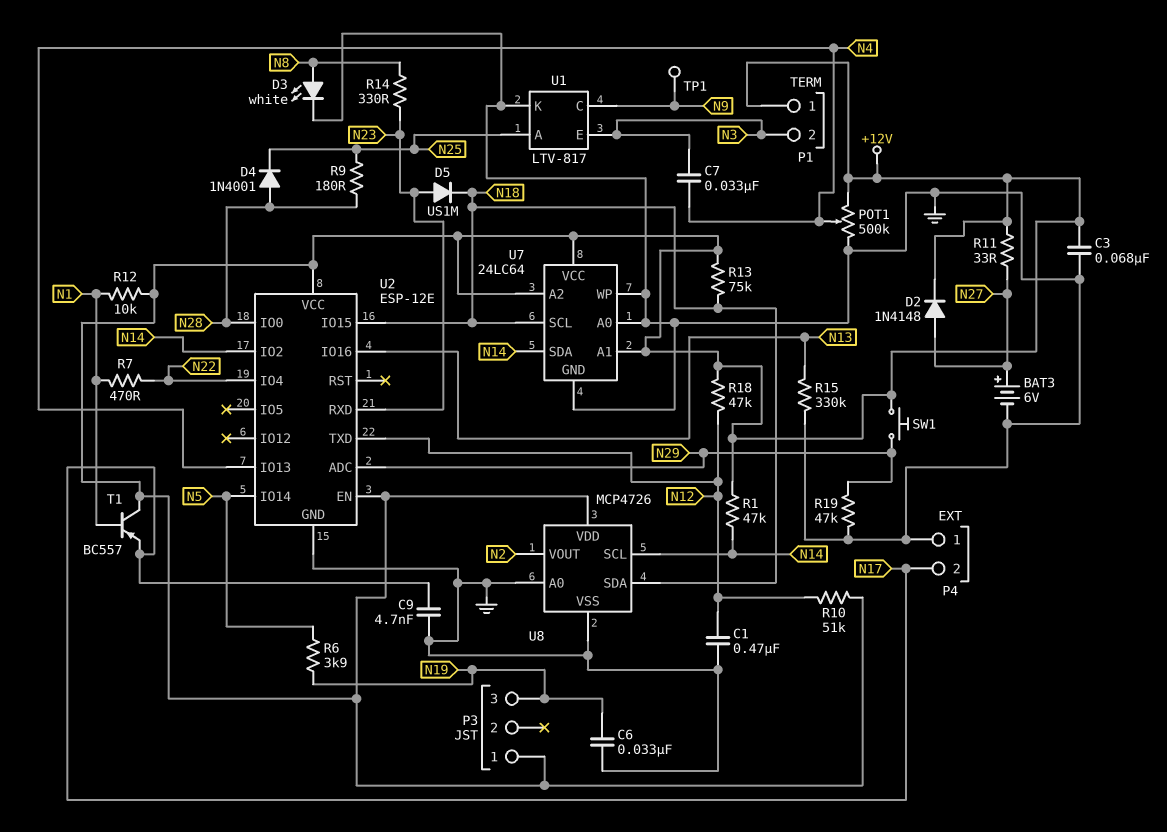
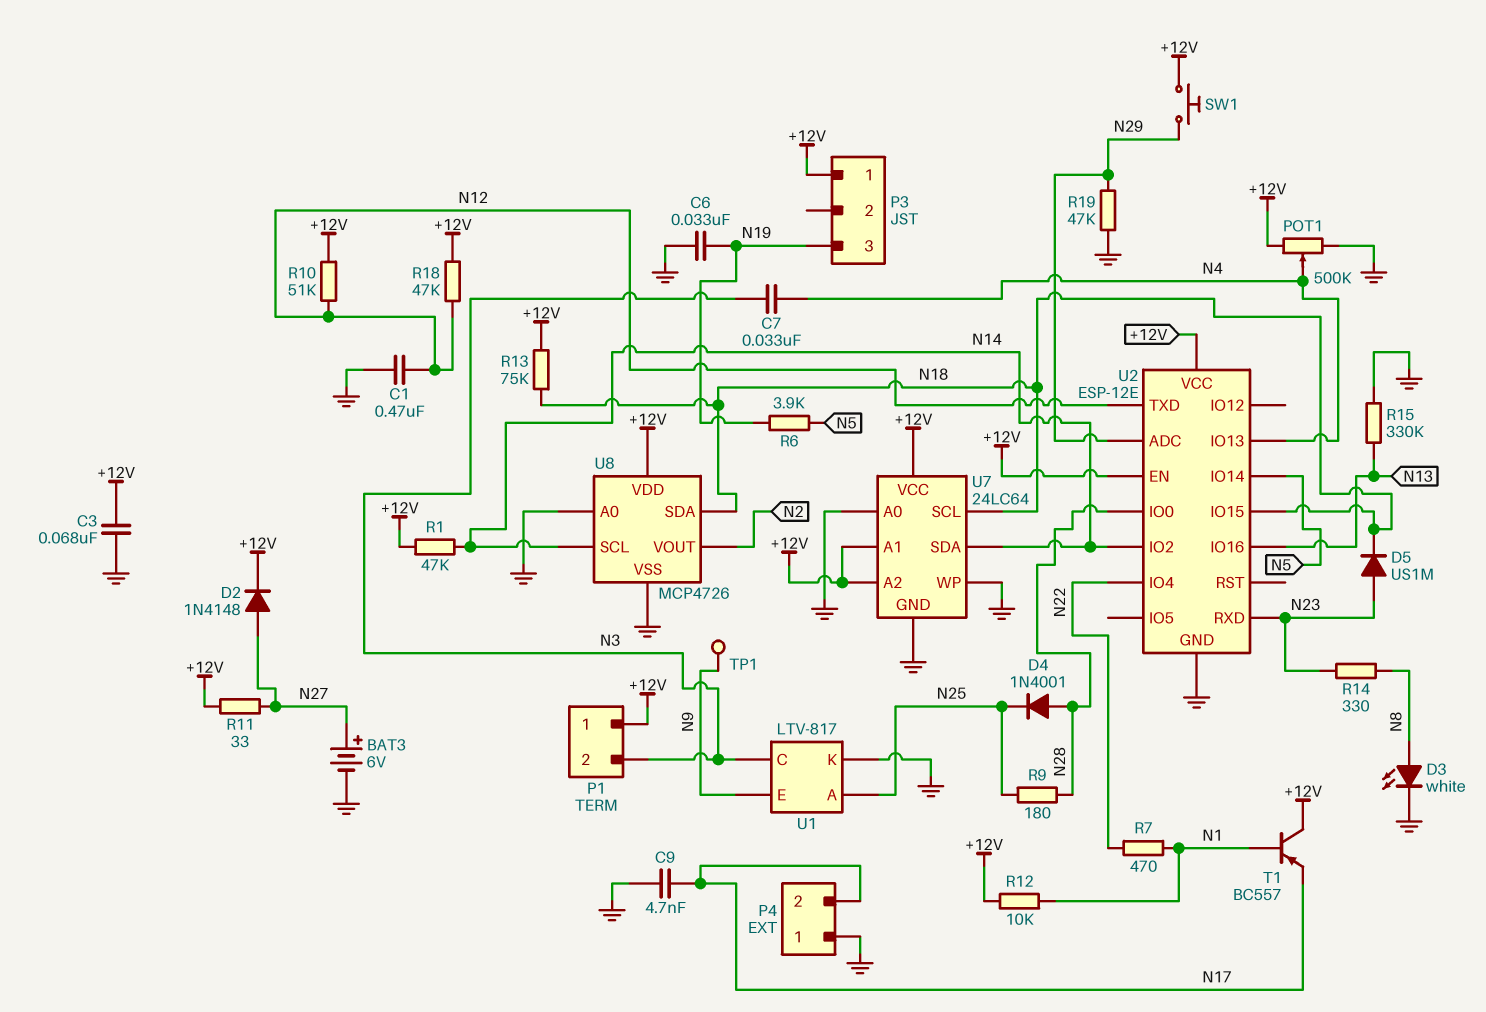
U1 pin C: N9 -> N3
U1 pin E: N3 -> N9

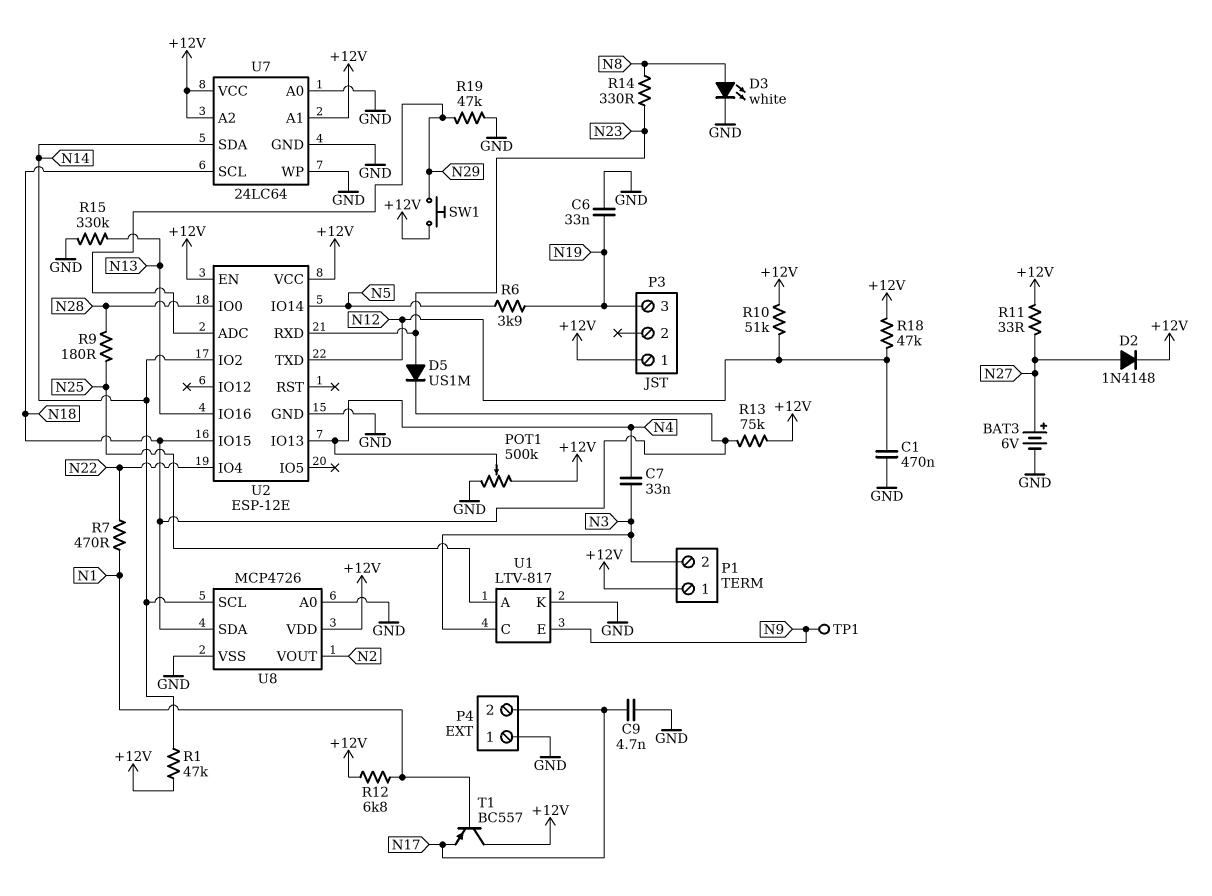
C3: 68nF (+12V, GND) -> none
D4: diode 1N4001 (A N28, K N25) -> none
R12: 10k (+12V, N1) -> 6.8k (+12V, N1)

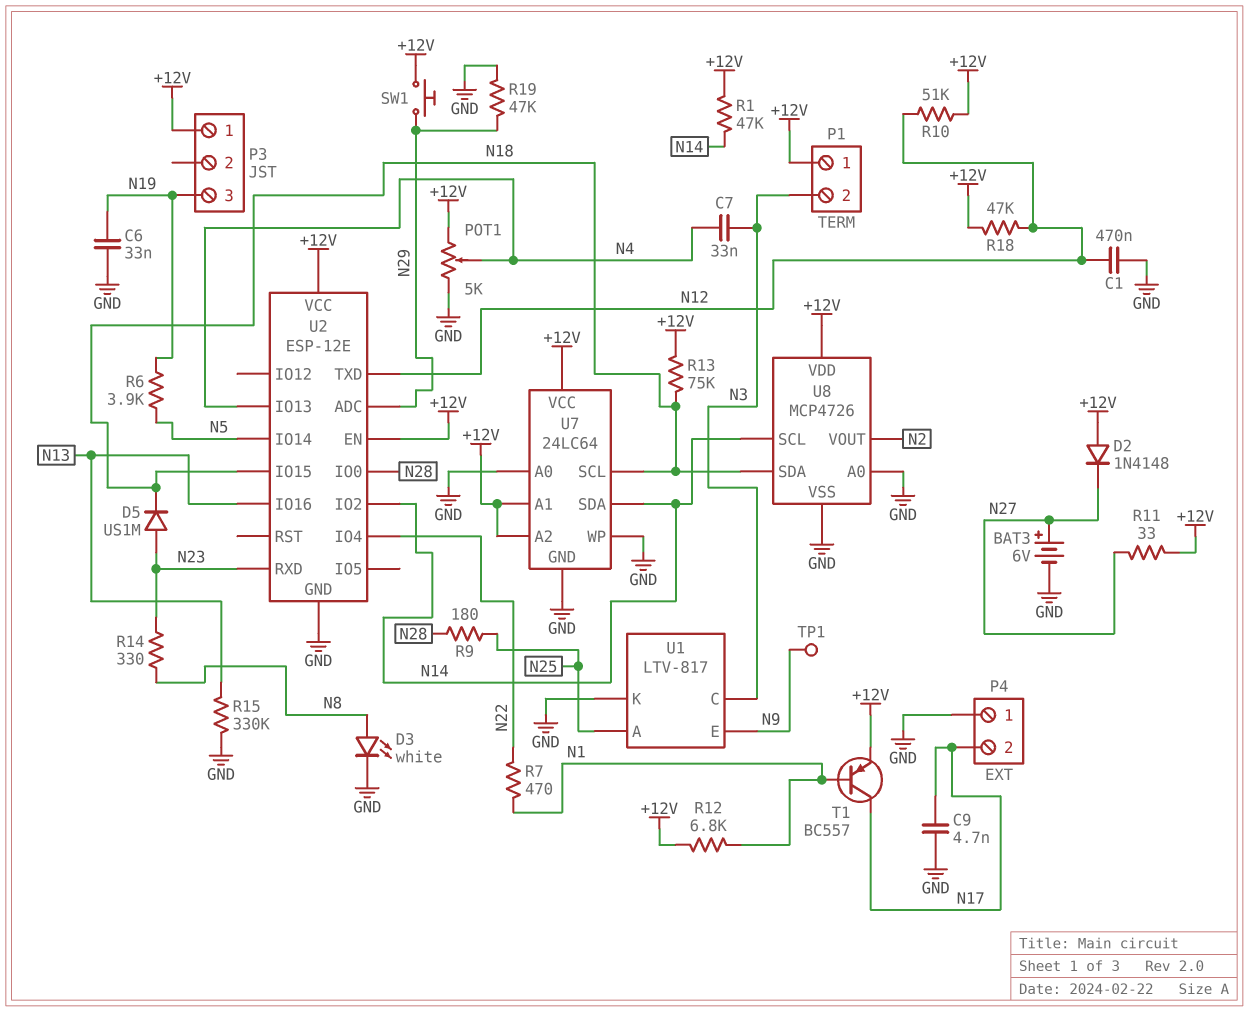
D2: diode 1N4148 (A N27, K +12V) -> diode 1N4148 (A +12V, K N27)
POT1: 500k (+12V, GND, wiper N4) -> 5k (+12V, GND, wiper N4)
T1: PNP BC557 (B N1, C +12V, E N17) -> PNP BC557 (B N1, C N17, E +12V)

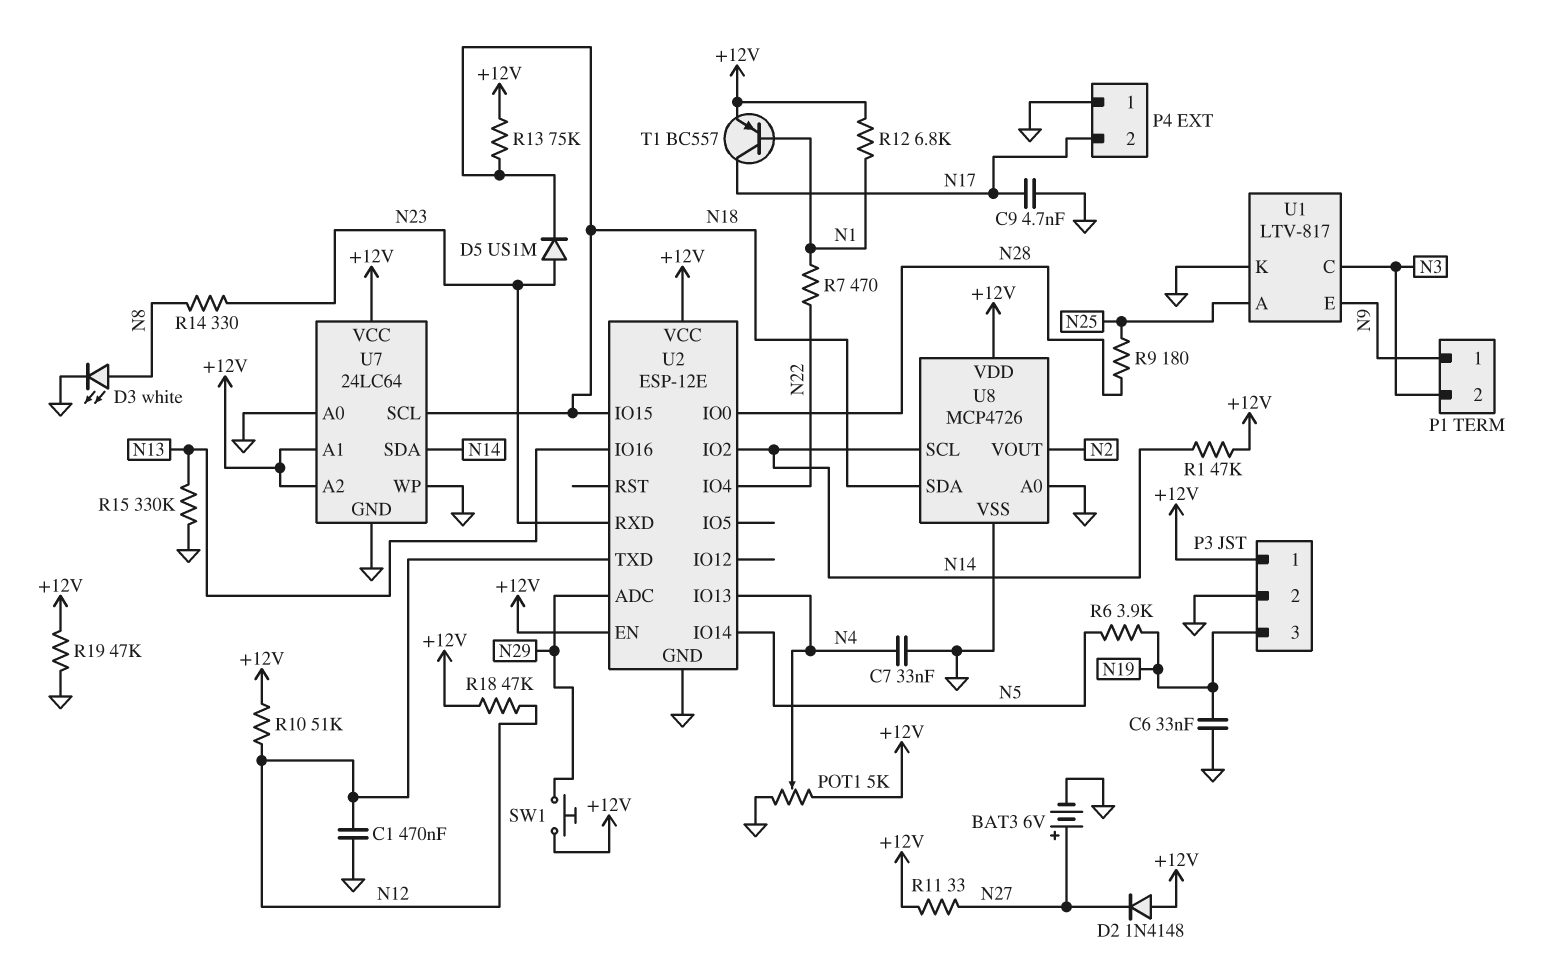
C7: 33nF (N3, N4) -> 33nF (GND, N4)
P1 pin 1: +12V -> N9
P3 pin 2: none -> GND
R19: 47k (GND, N29) -> 47k (+12V, GND)
TP1: test point (N9) -> none

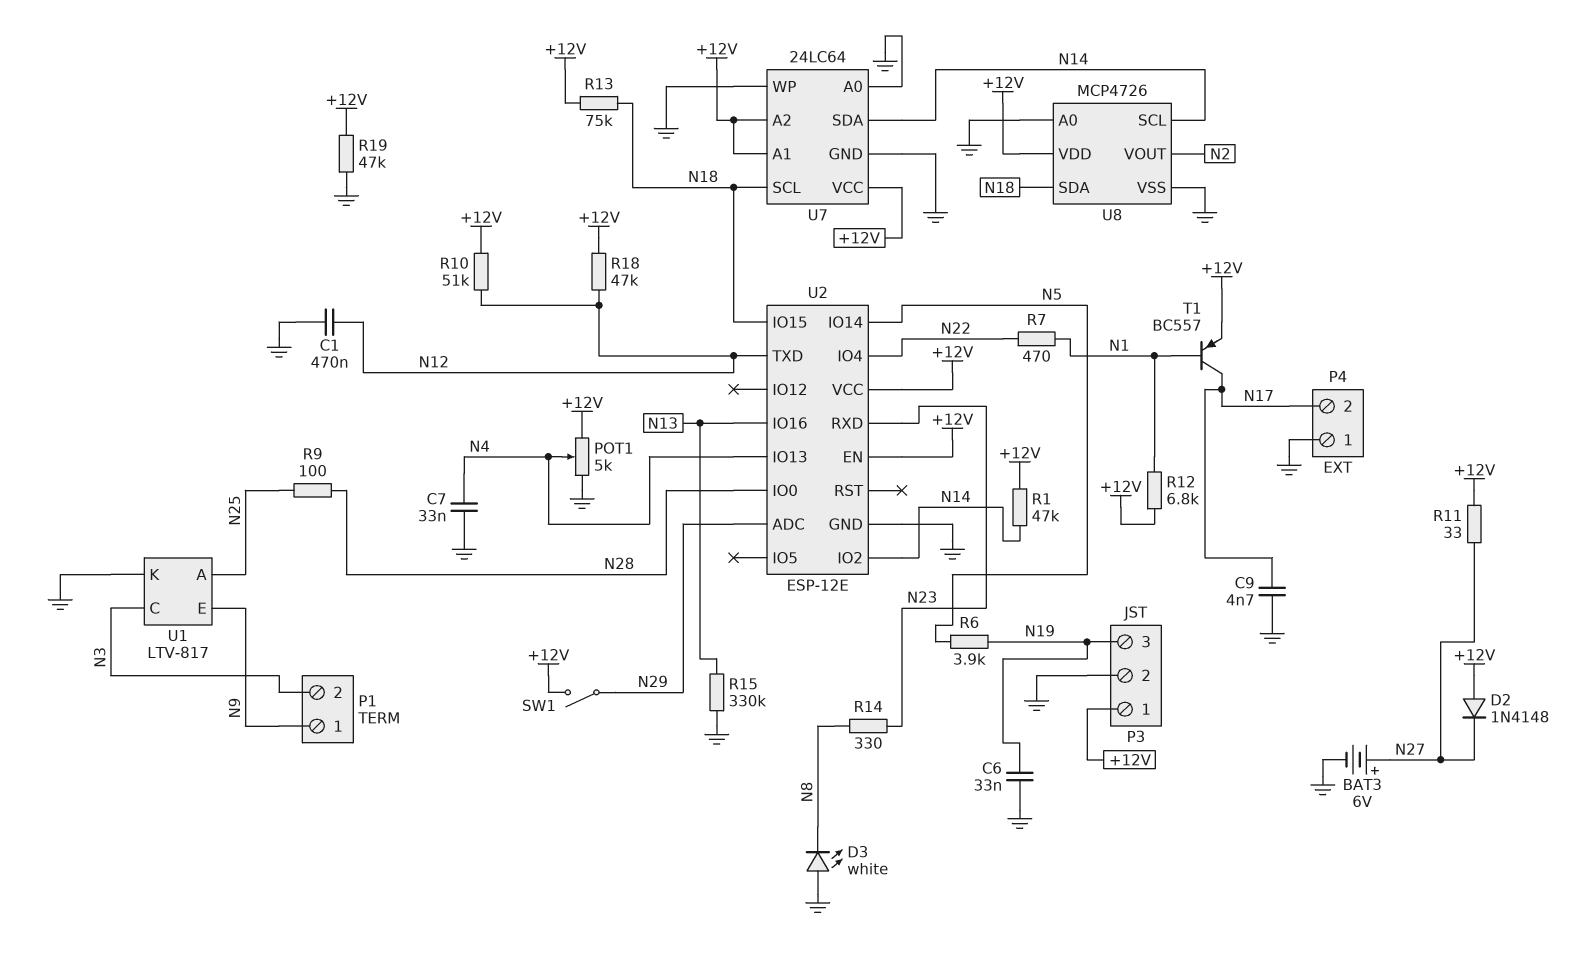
D3: LED white (A N8, K GND) -> LED white (A GND, K N8)
D5: diode US1M (A N23, K N18) -> none
R9: 180 (N25, N28) -> 100 (N25, N28)
SW1: button (+12V, N29) -> switch (+12V, N29)

